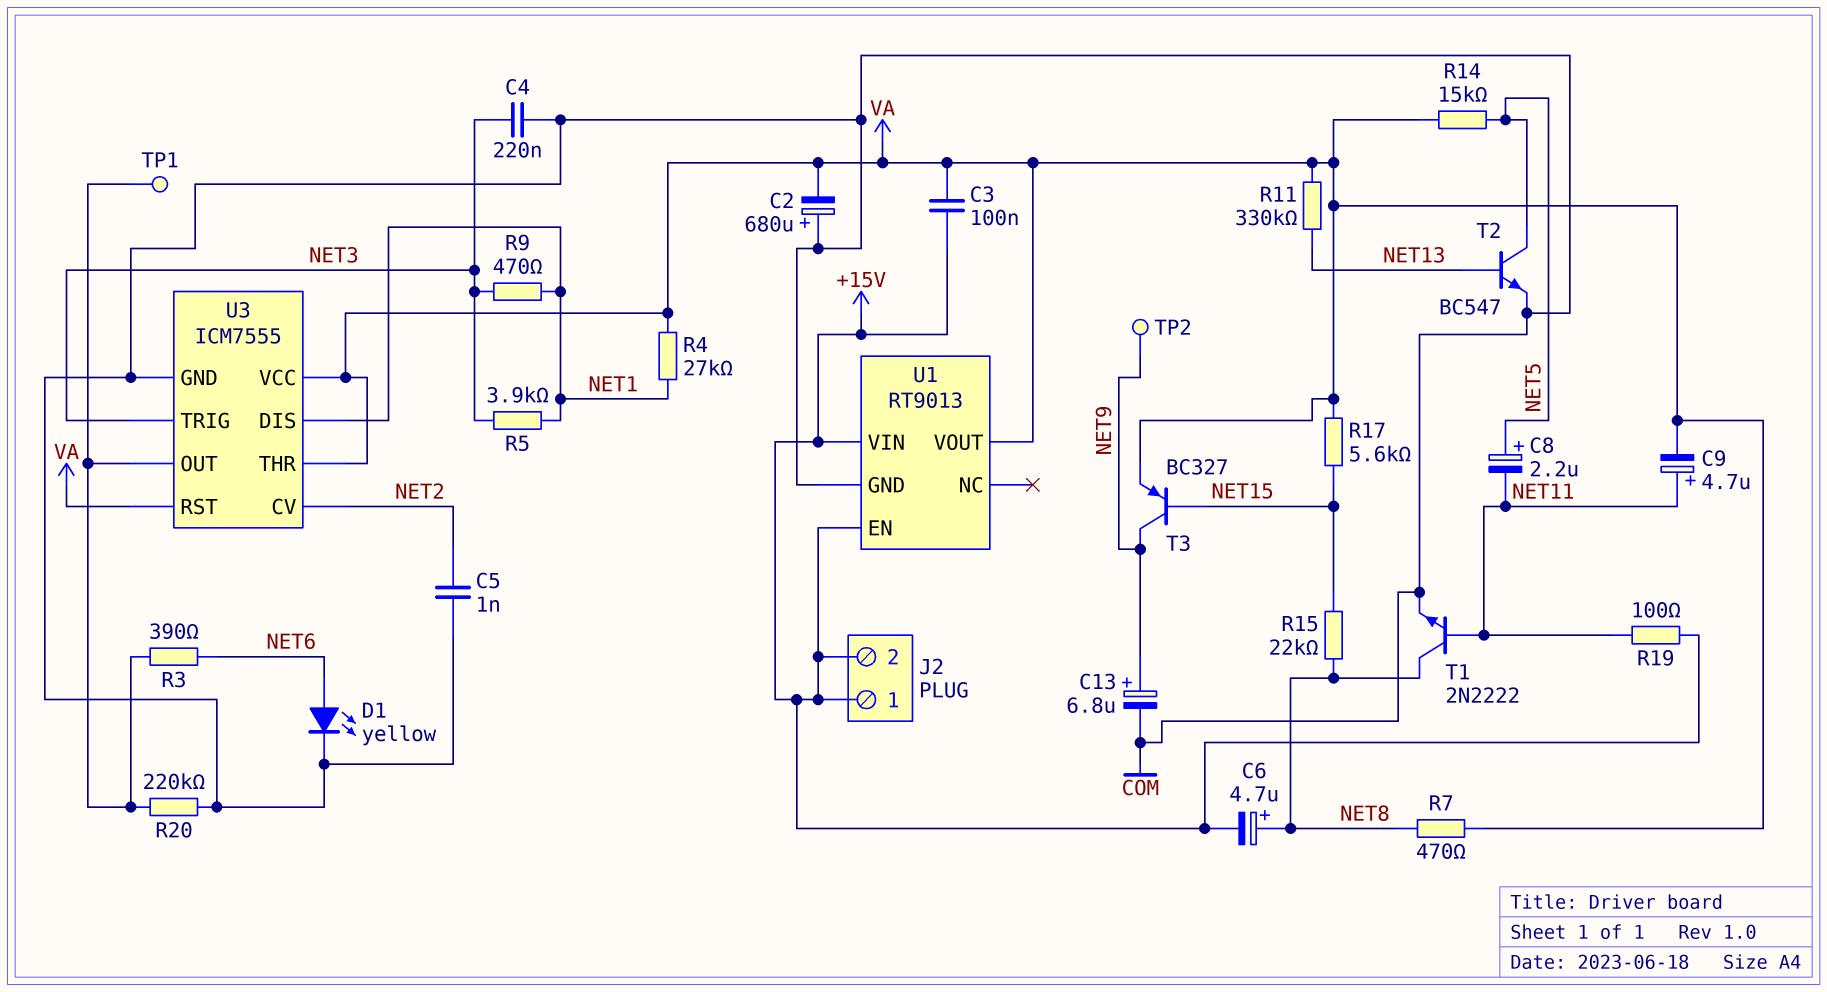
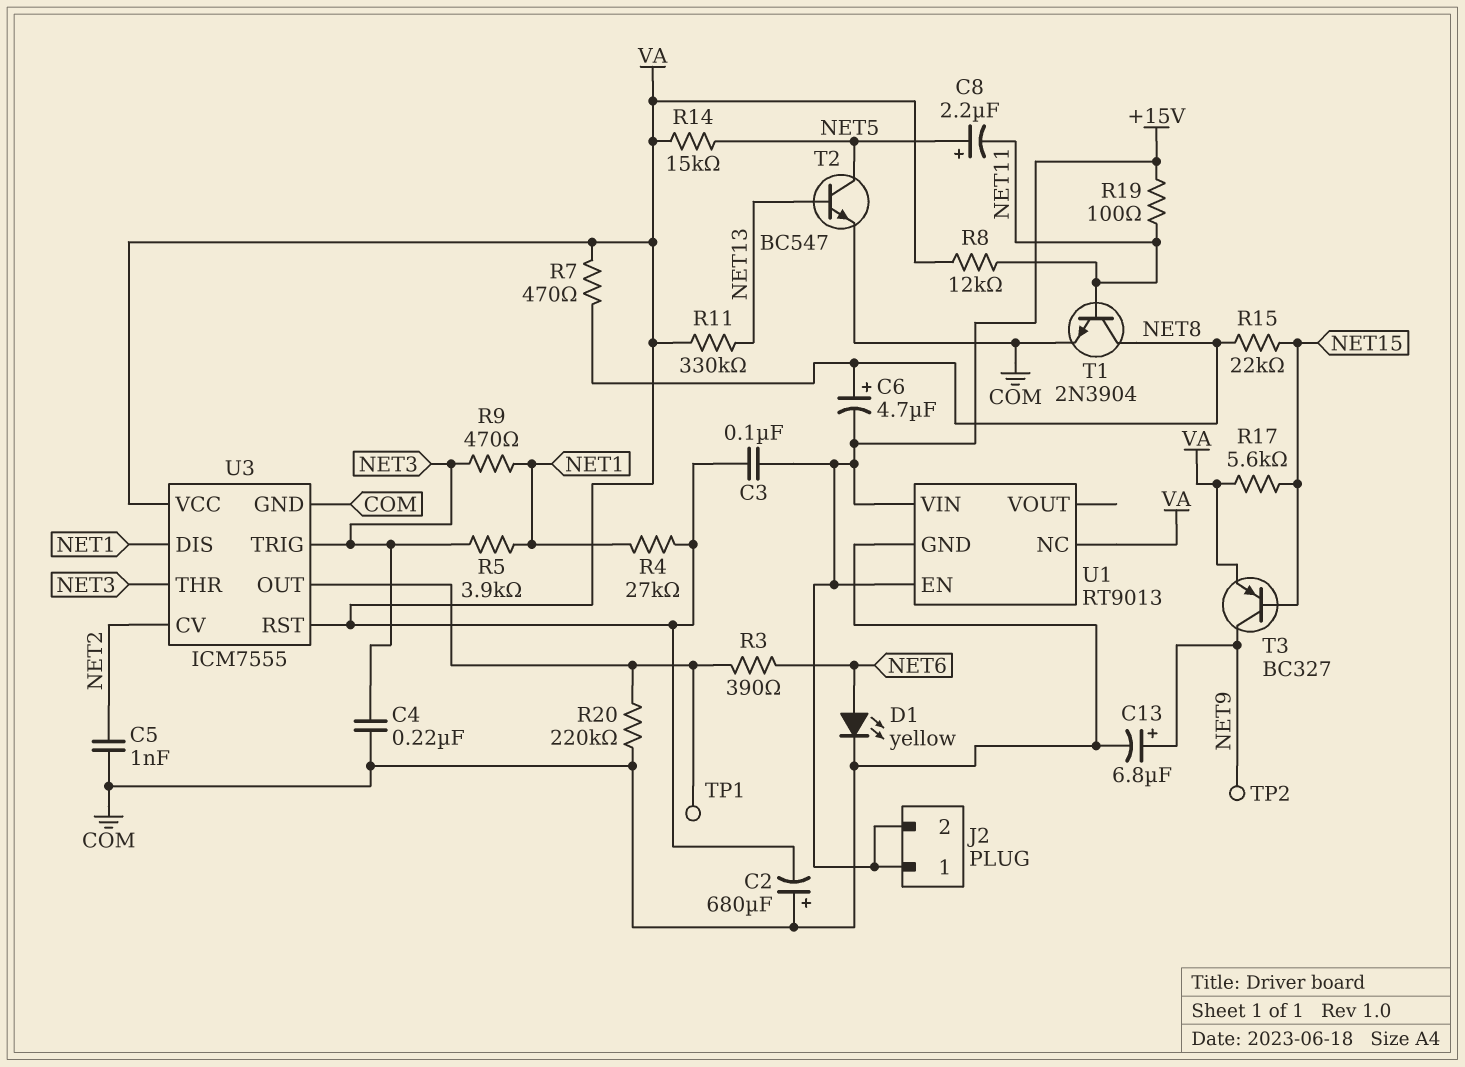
C9: 4.7uF (plus NET11, minus VA) -> none
R8: none -> 12k (NET11, VA)
T1: NPN 2N2222 (B NET11, C NET8, E COM) -> NPN 2N3904 (B NET11, C NET8, E COM)
U1 pin NC: none -> VA
U1 pin VOUT: VA -> none
U3 pin THR: VA -> NET3

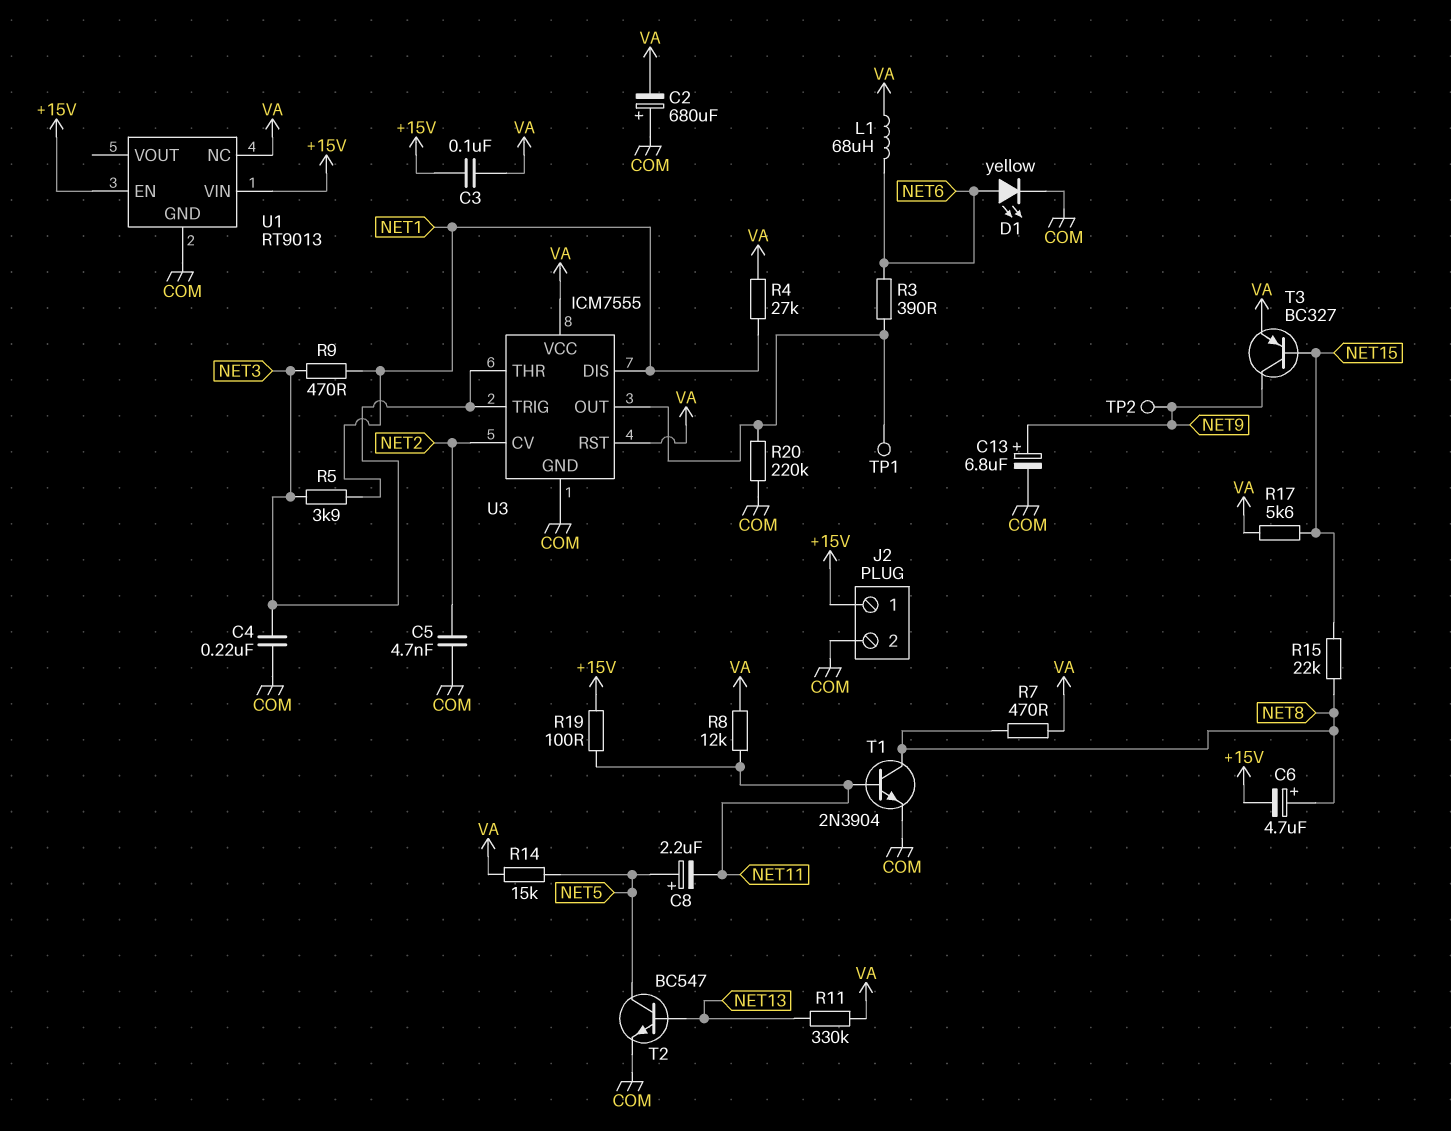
C5: 1nF (COM, NET2) -> 4.7nF (COM, NET2)
J2 pin 2: +15V -> COM
L1: none -> 68uH (NET6, VA)

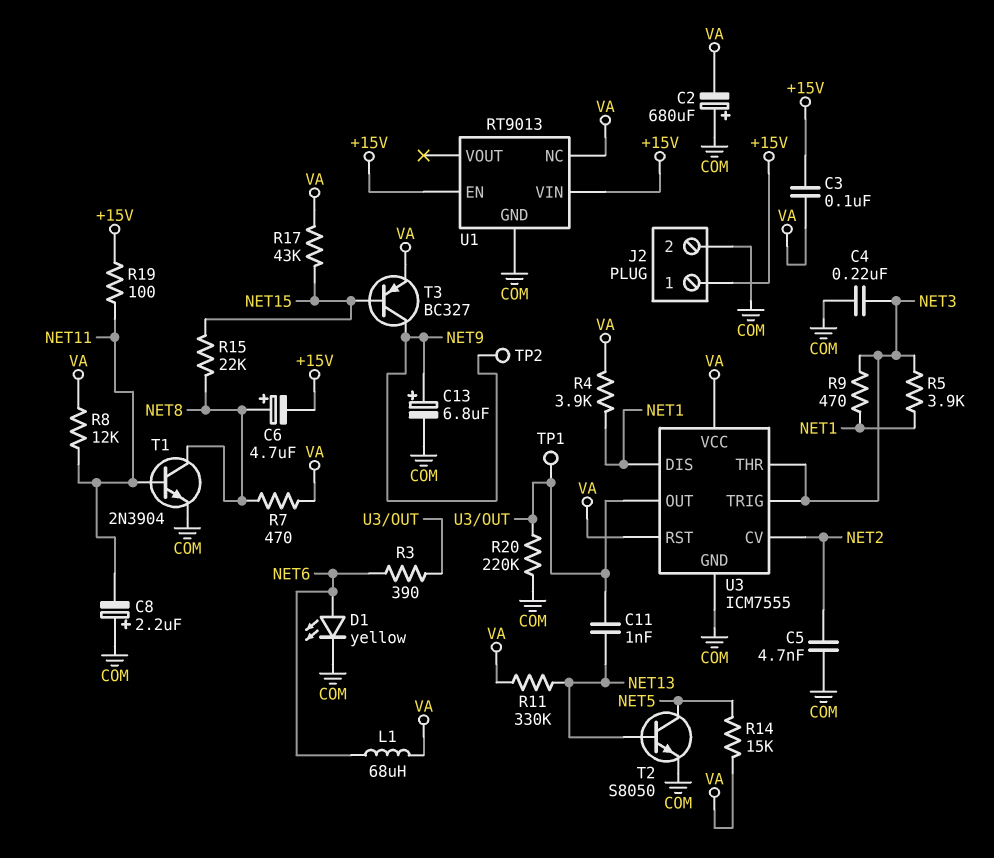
C8: 2.2uF (plus NET5, minus NET11) -> 2.2uF (plus COM, minus NET11)
C11: none -> 1nF (NET13, U3/OUT)
R4: 27k (NET1, VA) -> 3.9k (NET1, VA)
R17: 5.6k (NET15, VA) -> 43k (NET15, VA)
T2: NPN BC547 (B NET13, C NET5, E COM) -> NPN S8050 (B NET13, C NET5, E COM)

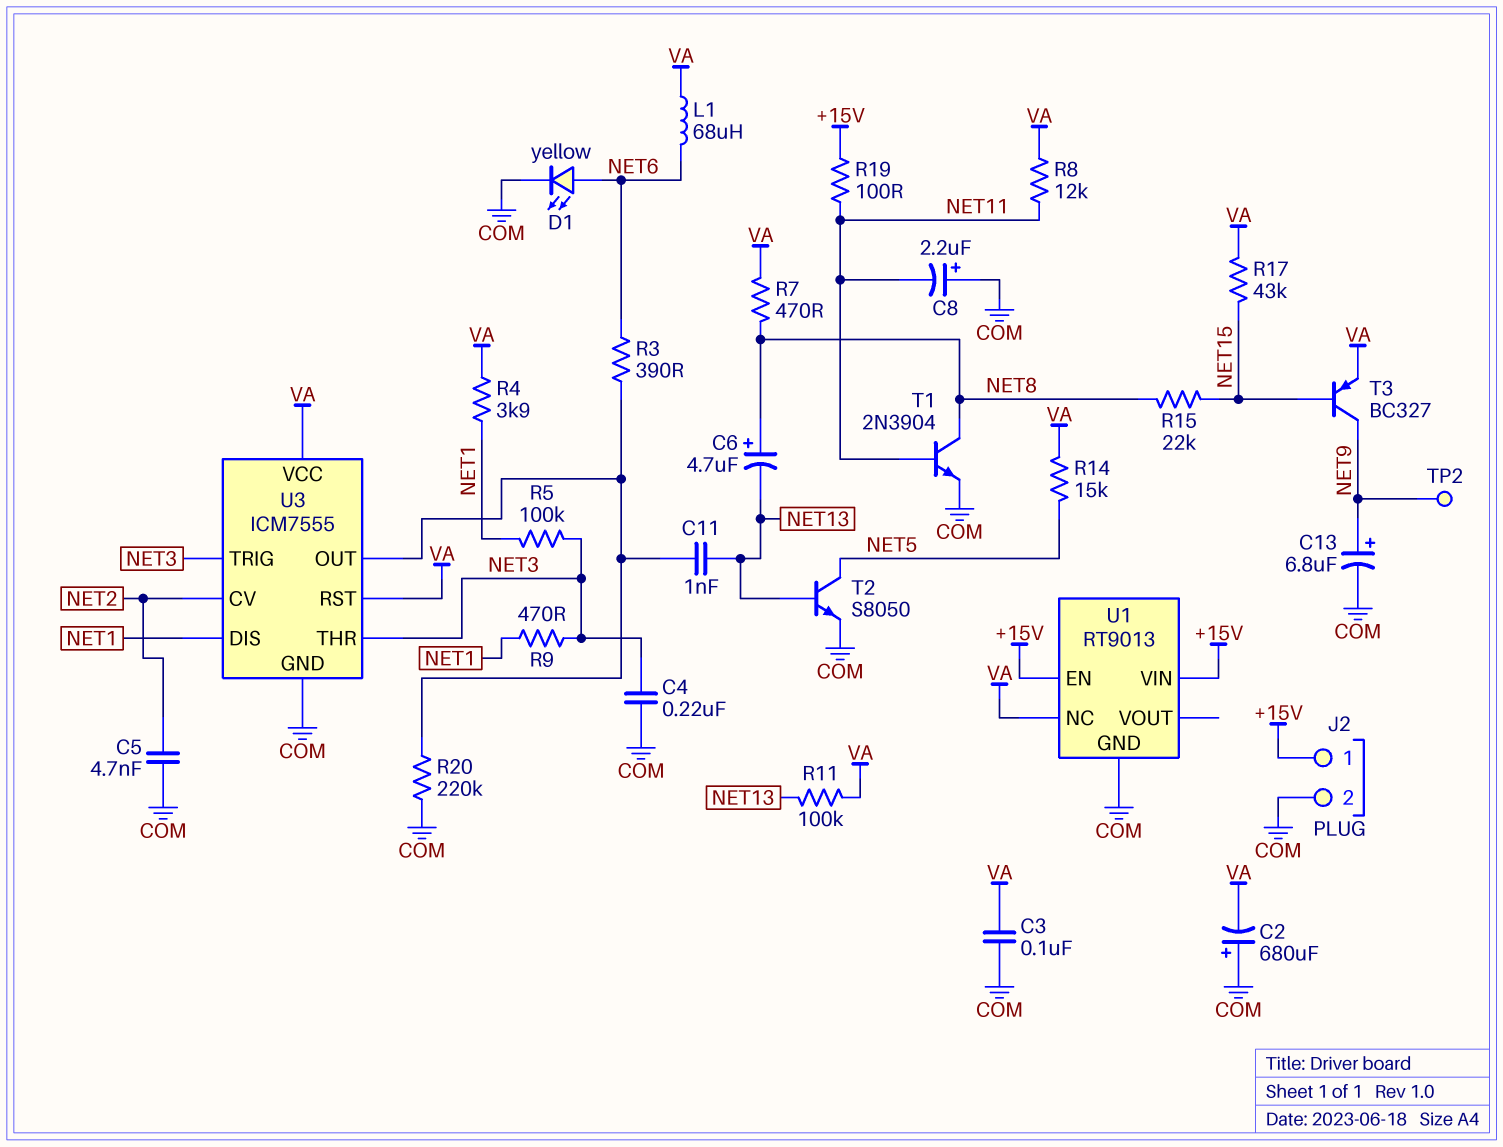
C3: 100nF (+15V, VA) -> 100nF (COM, VA)
C6: 4.7uF (plus NET8, minus +15V) -> 4.7uF (plus NET8, minus NET13)
R5: 3.9k (NET1, NET3) -> 100k (NET1, NET3)
R11: 330k (NET13, VA) -> 100k (NET13, VA)
TP1: test point (U3/OUT) -> none

